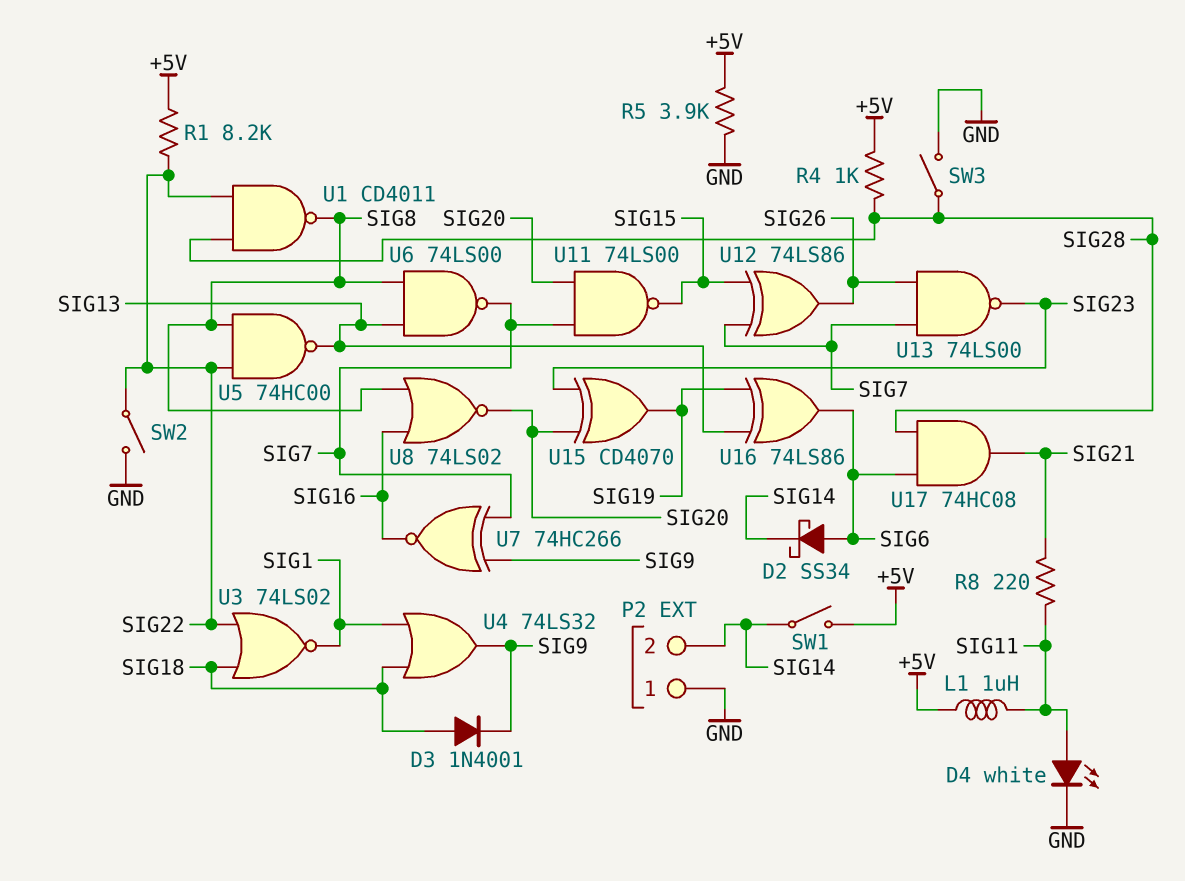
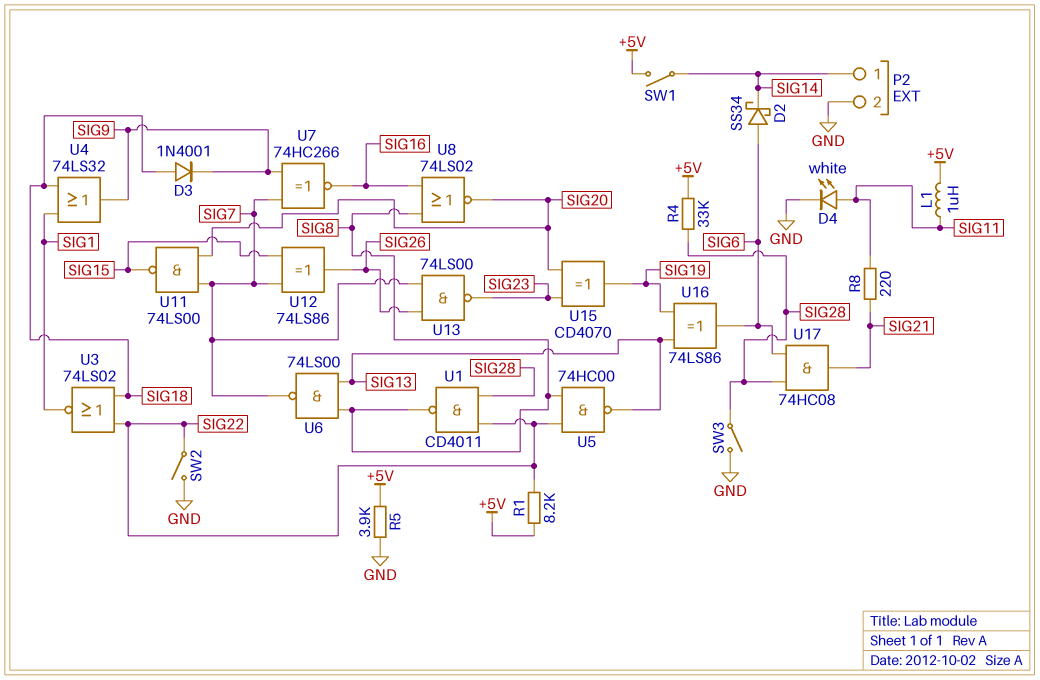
P2 pin 1: GND -> SIG14
P2 pin 2: SIG14 -> GND
R4: 1k (+5V, SIG28) -> 33k (+5V, SIG28)

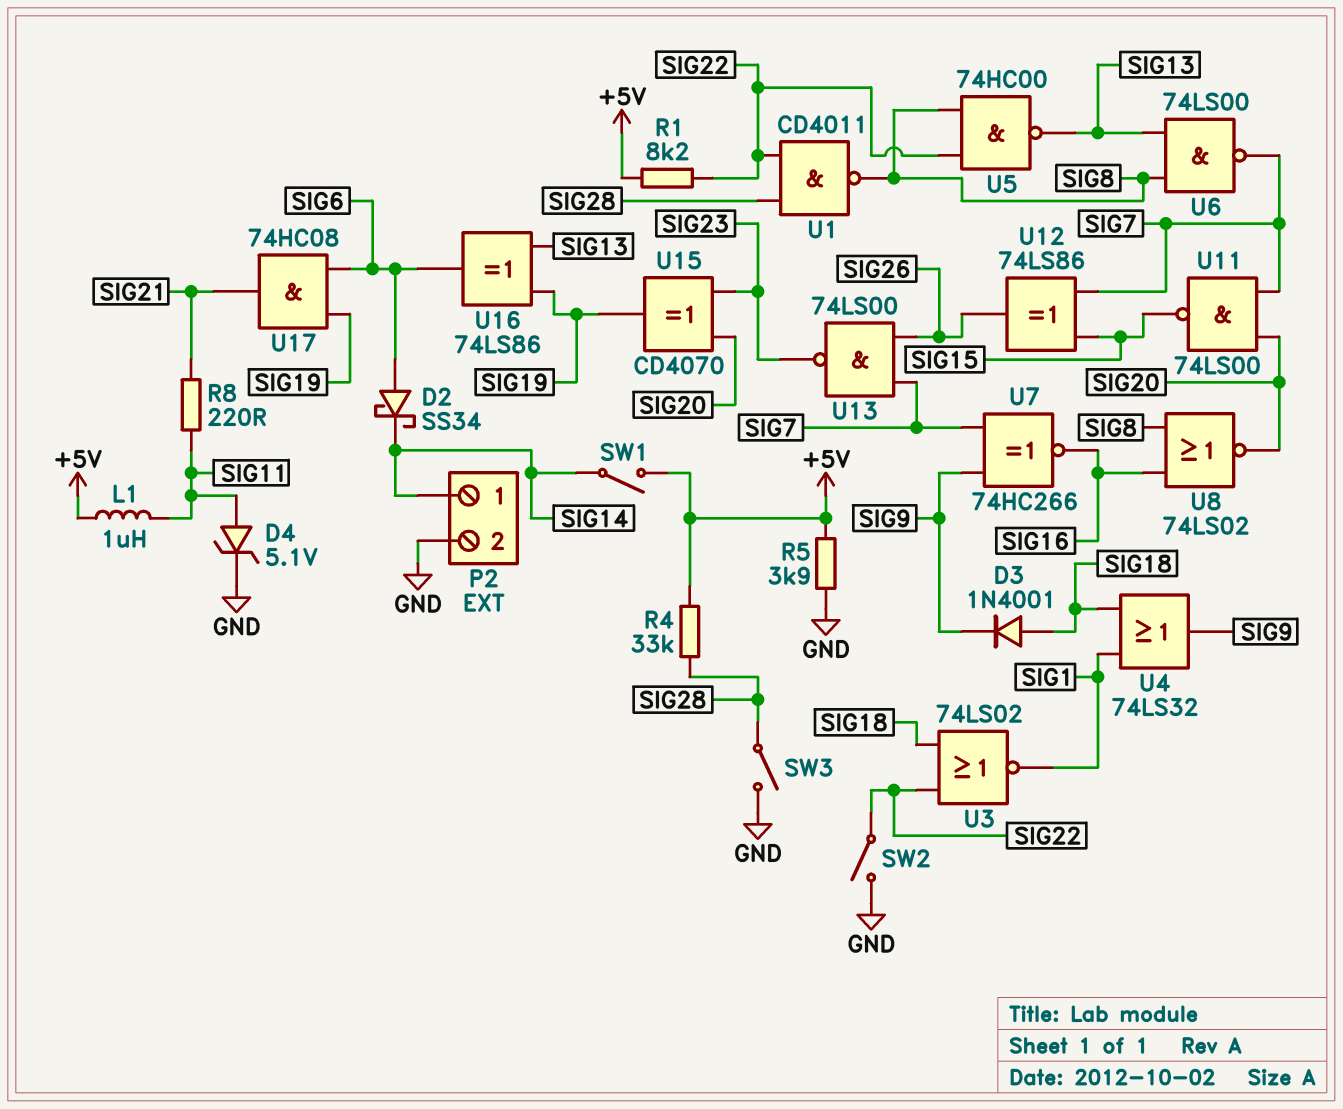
D4: LED white (A SIG11, K GND) -> zener 5.1V (A SIG11, K GND)
U17: AND 74HC08 (in SIG6, in SIG28, out SIG21) -> AND 74HC08 (in SIG6, in SIG19, out SIG21)

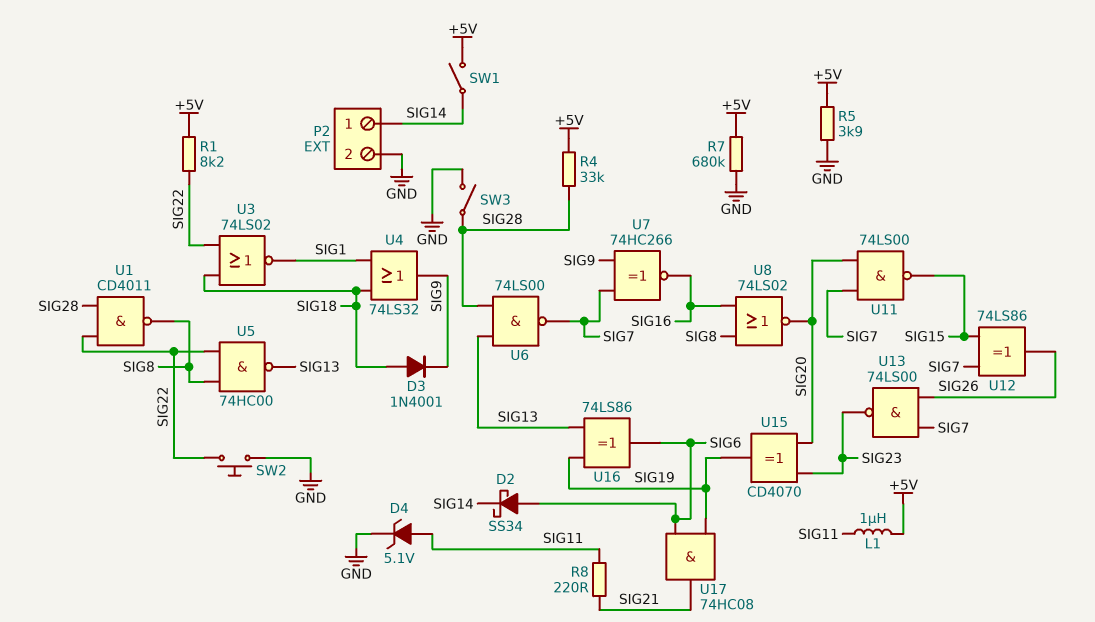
R7: none -> 680k (+5V, GND)
SW2: switch (GND, SIG22) -> button (GND, SIG22)
U6: NAND 74LS00 (in SIG8, in SIG13, out SIG7) -> NAND 74LS00 (in SIG13, in SIG28, out SIG7)

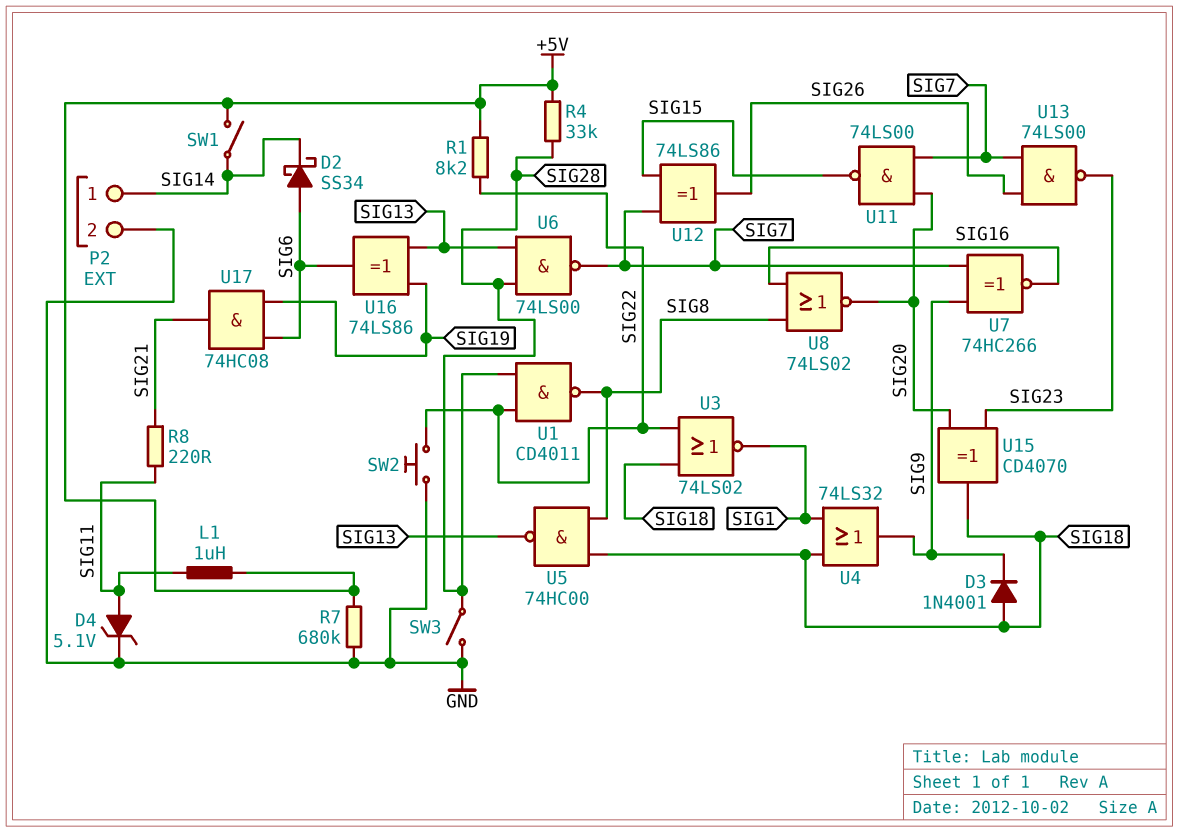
R5: 3.9k (+5V, GND) -> none
U5: NAND 74HC00 (in SIG8, in SIG22, out SIG13) -> NAND 74HC00 (in SIG8, in SIG18, out SIG13)
U15: XOR CD4070 (in SIG20, in SIG23, out SIG19) -> XOR CD4070 (in SIG20, in SIG23, out SIG18)

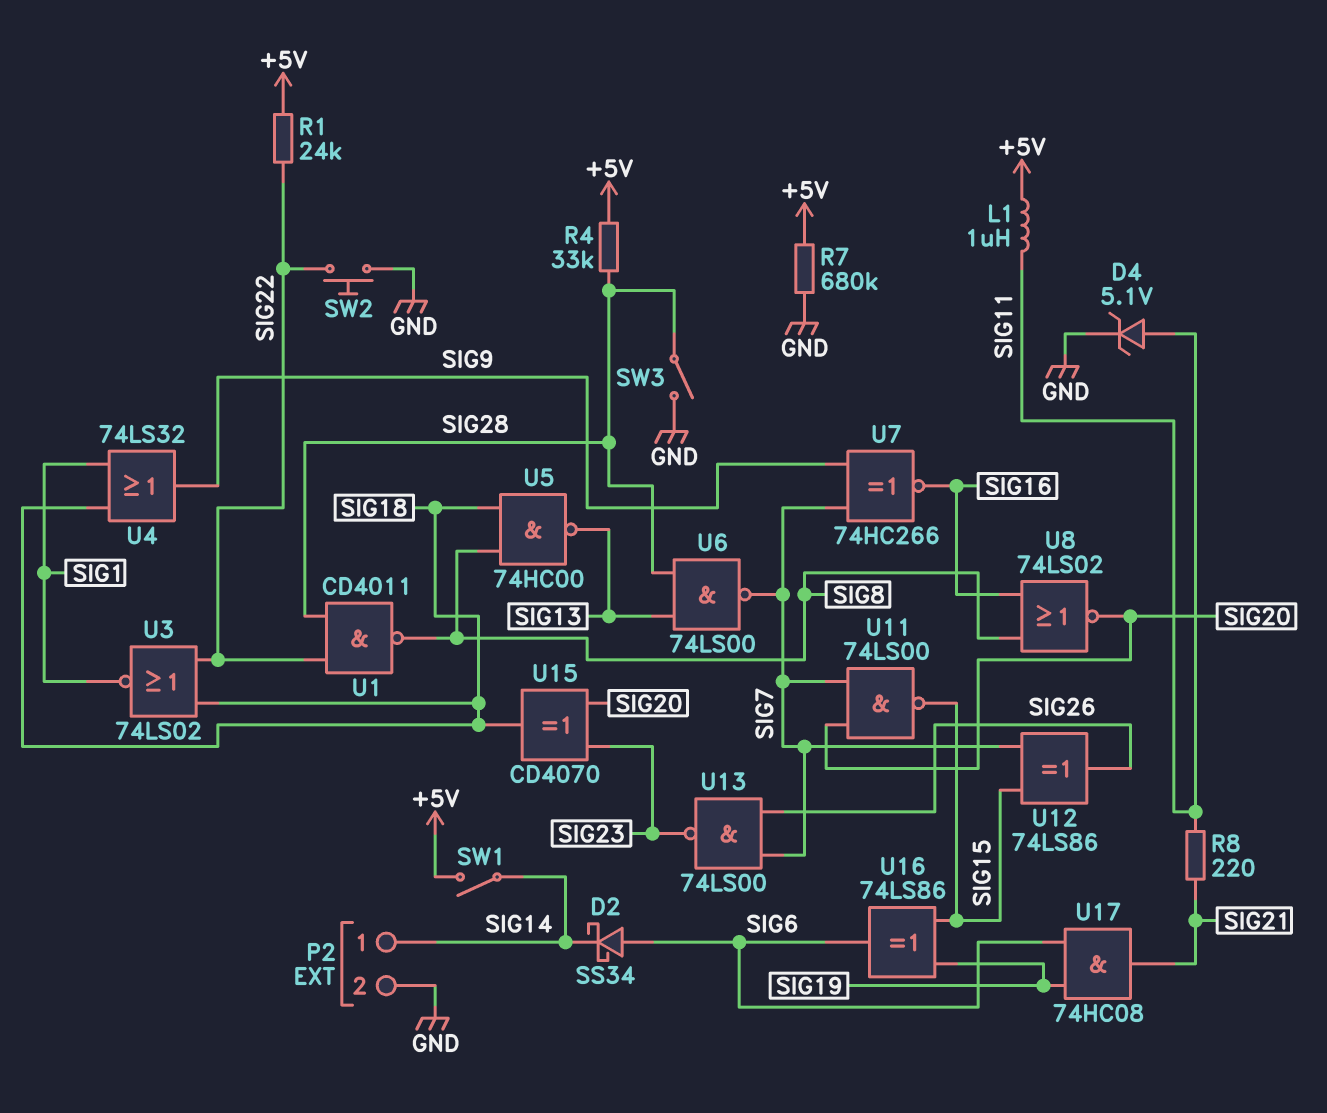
D3: diode 1N4001 (A SIG18, K SIG9) -> none
R1: 8.2k (+5V, SIG22) -> 24k (+5V, SIG22)
U16: XOR 74LS86 (in SIG13, in SIG19, out SIG6) -> XOR 74LS86 (in SIG15, in SIG19, out SIG6)

